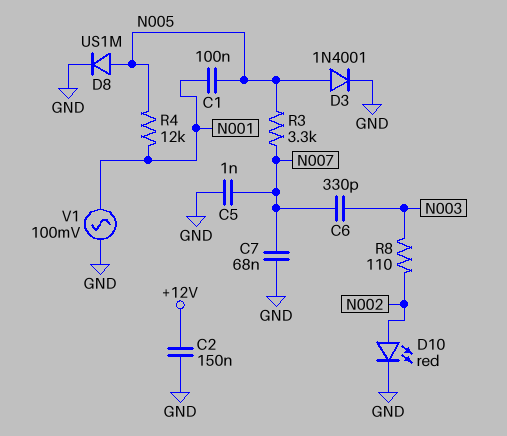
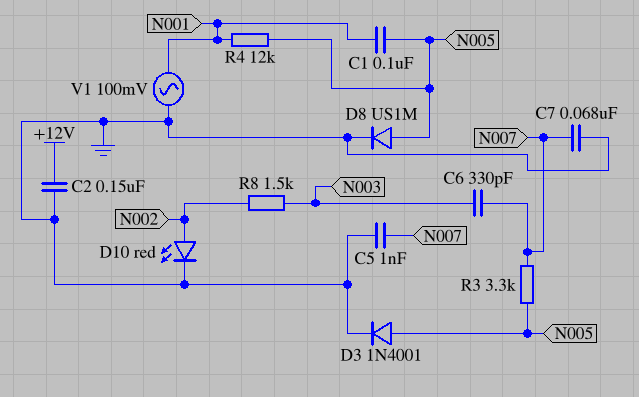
R8: 110 (N002, N003) -> 1.5k (N002, N003)

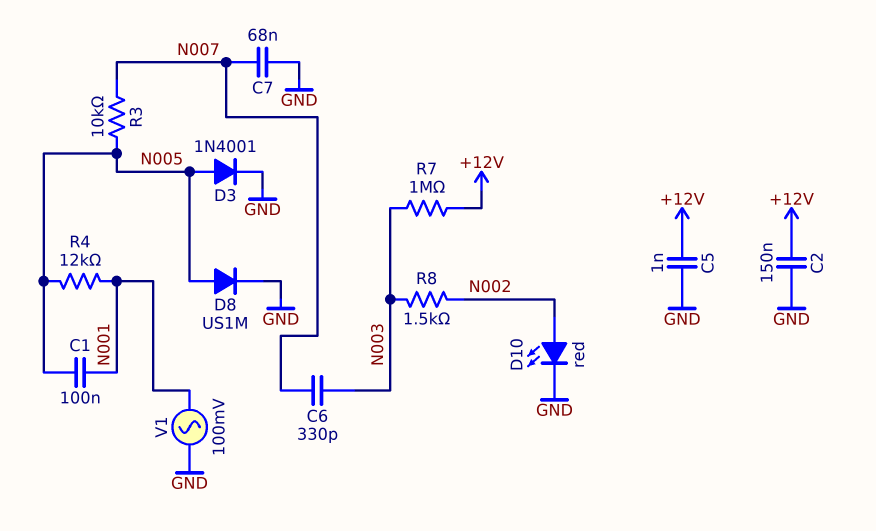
C5: 1nF (GND, N007) -> 1nF (+12V, GND)
R3: 3.3k (N005, N007) -> 10k (N005, N007)
R7: none -> 1M (+12V, N003)

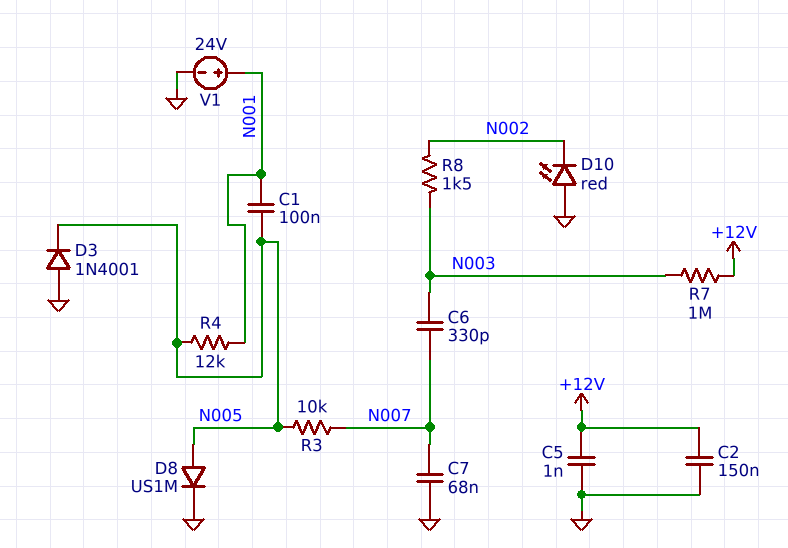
D3: diode 1N4001 (A N005, K GND) -> diode 1N4001 (A GND, K N005)
D10: LED red (A N002, K GND) -> LED red (A GND, K N002)
V1: AC 100mV (GND, N001) -> 24V (plus N001, minus GND)

